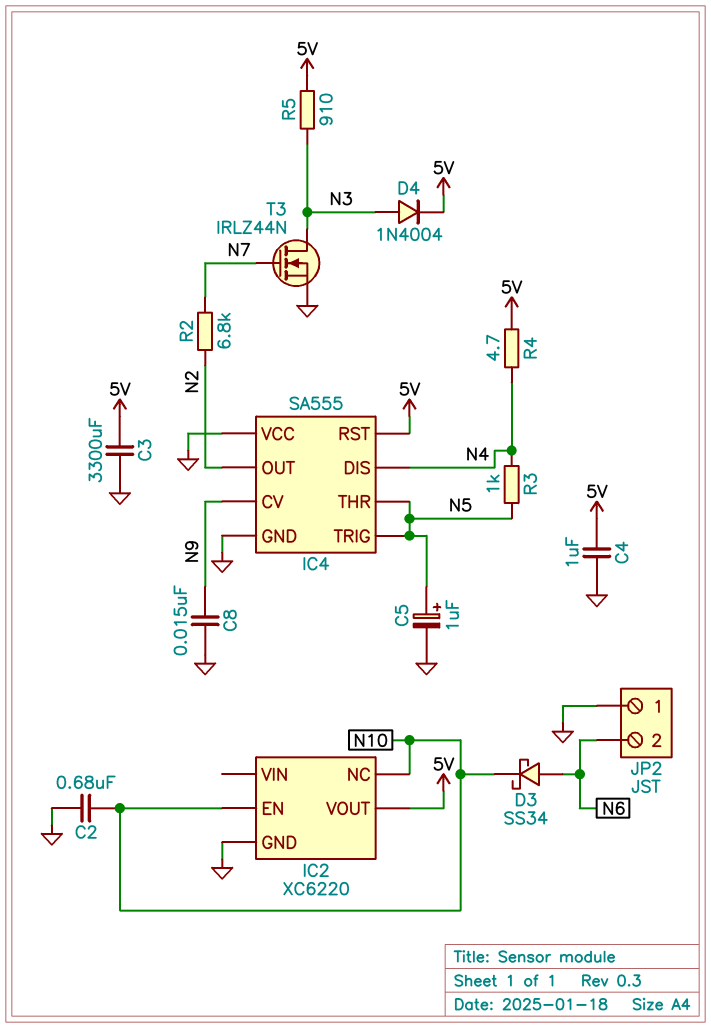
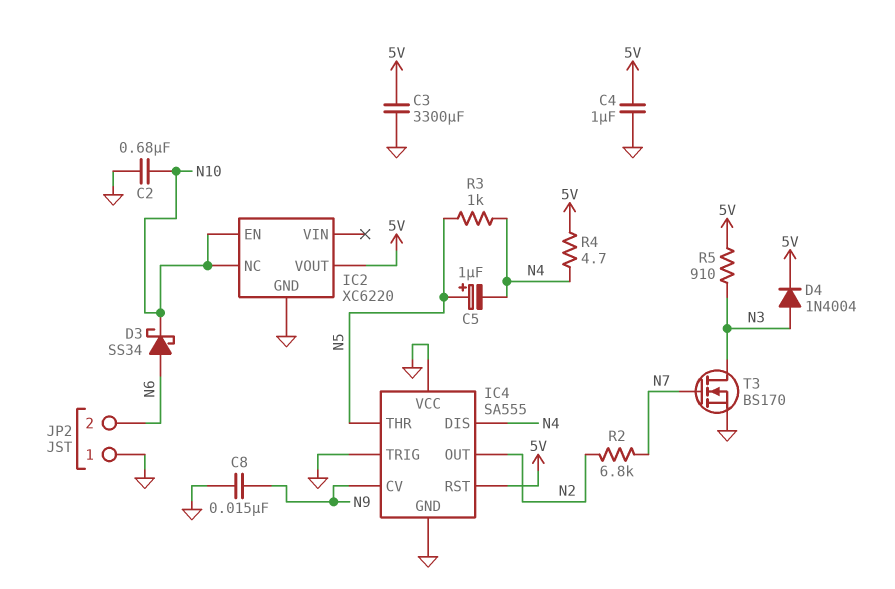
C5: 1uF (plus N5, minus GND) -> 1uF (plus N5, minus N4)
IC4 pin TRIG: N5 -> GND
T3: NMOS IRLZ44N (G N7, D N3, S GND) -> NMOS BS170 (G N7, D N3, S GND)

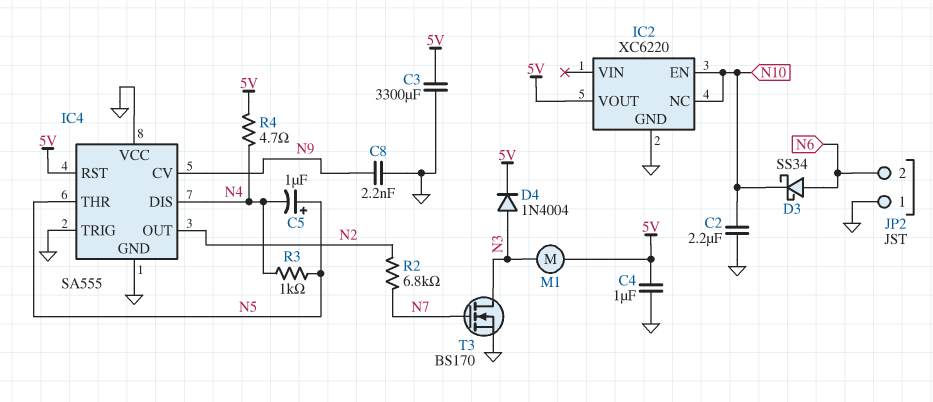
C2: 680nF (GND, N10) -> 2.2uF (GND, N10)
C8: 15nF (GND, N9) -> 2.2nF (GND, N9)
M1: none -> motor (5V, N3)
R5: 910 (5V, N3) -> none

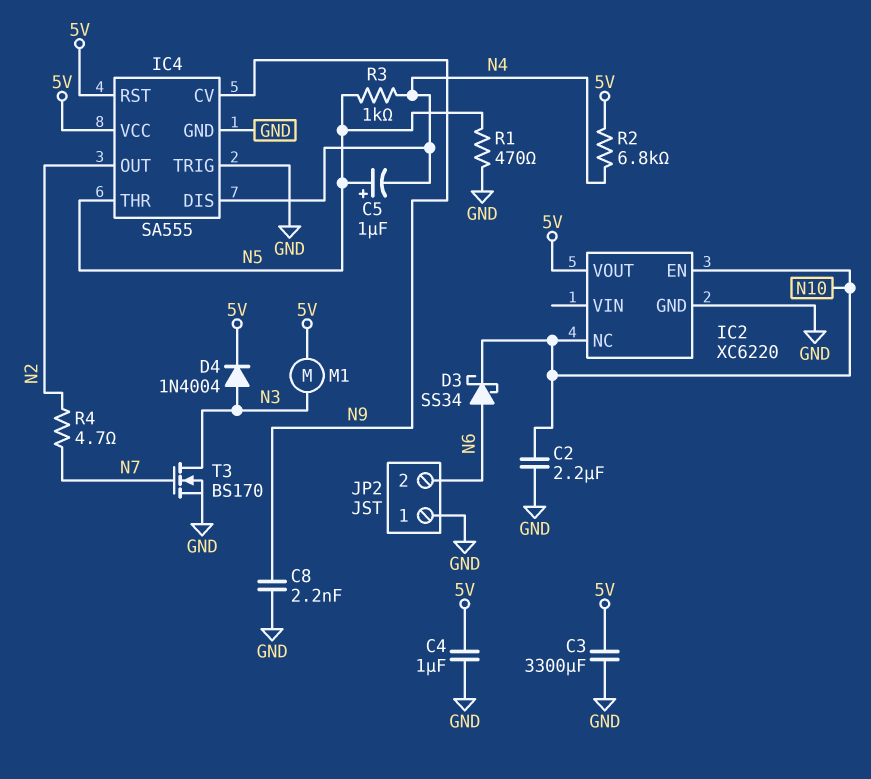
IC4 pin VCC: GND -> 5V
R1: none -> 470 (GND, N5)
R2: 6.8k (N2, N7) -> 6.8k (5V, N4)
R4: 4.7 (5V, N4) -> 4.7 (N2, N7)

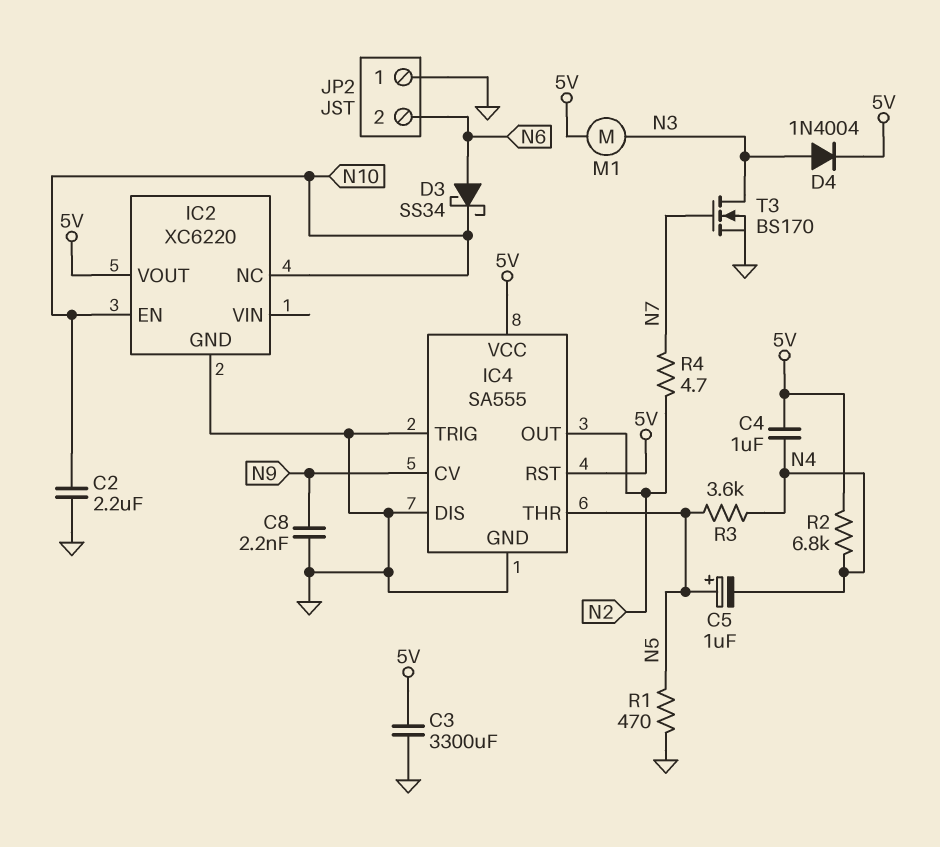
C4: 1uF (5V, GND) -> 1uF (5V, N4)
IC4 pin DIS: N4 -> GND
R3: 1k (N4, N5) -> 3.6k (N4, N5)

